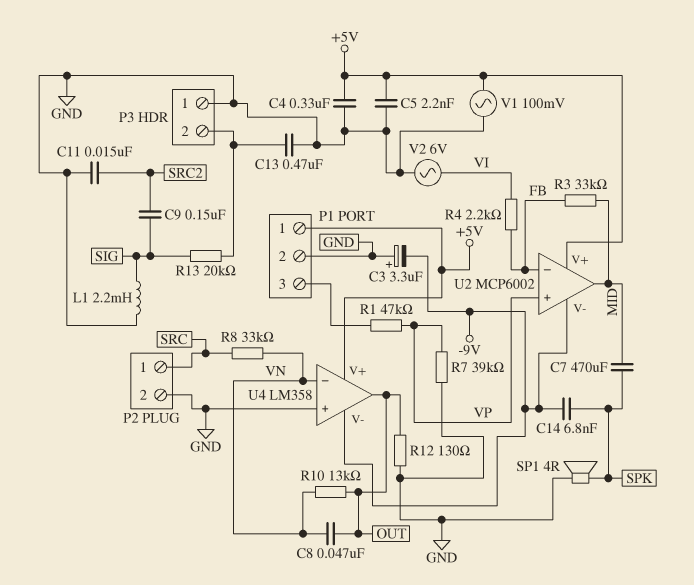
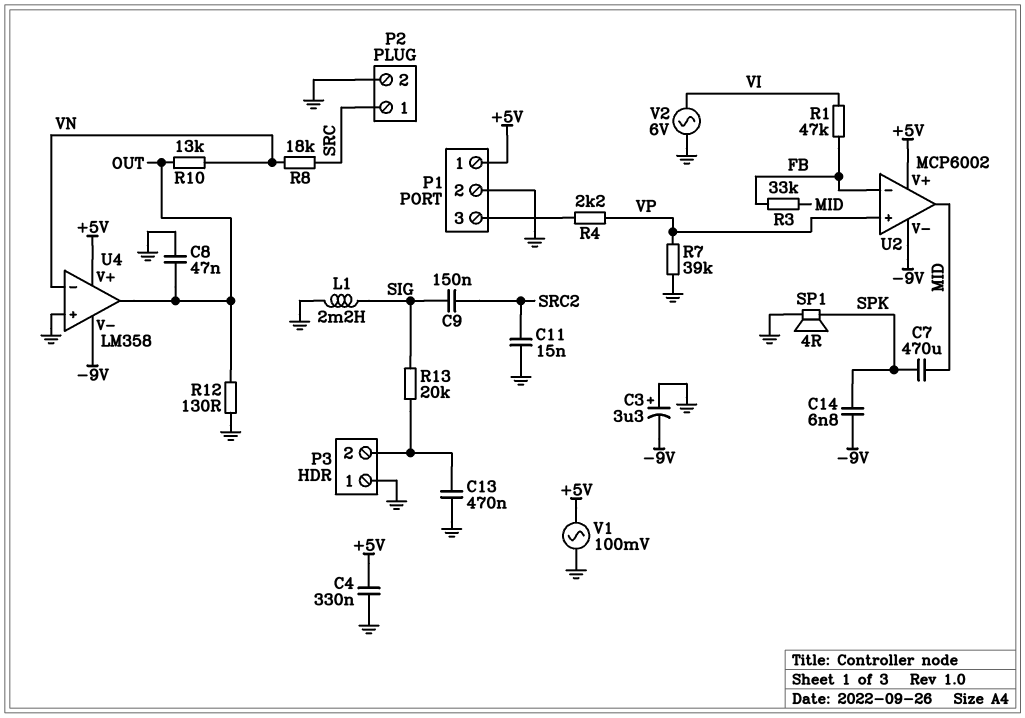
C5: 2.2nF (+5V, GND) -> none
C8: 47nF (OUT, VN) -> 47nF (GND, OUT)
R1: 47k (P1/3, VP) -> 47k (FB, VI)
R4: 2.2k (FB, VI) -> 2.2k (P1/3, VP)
R8: 33k (SRC, VN) -> 18k (SRC, VN)

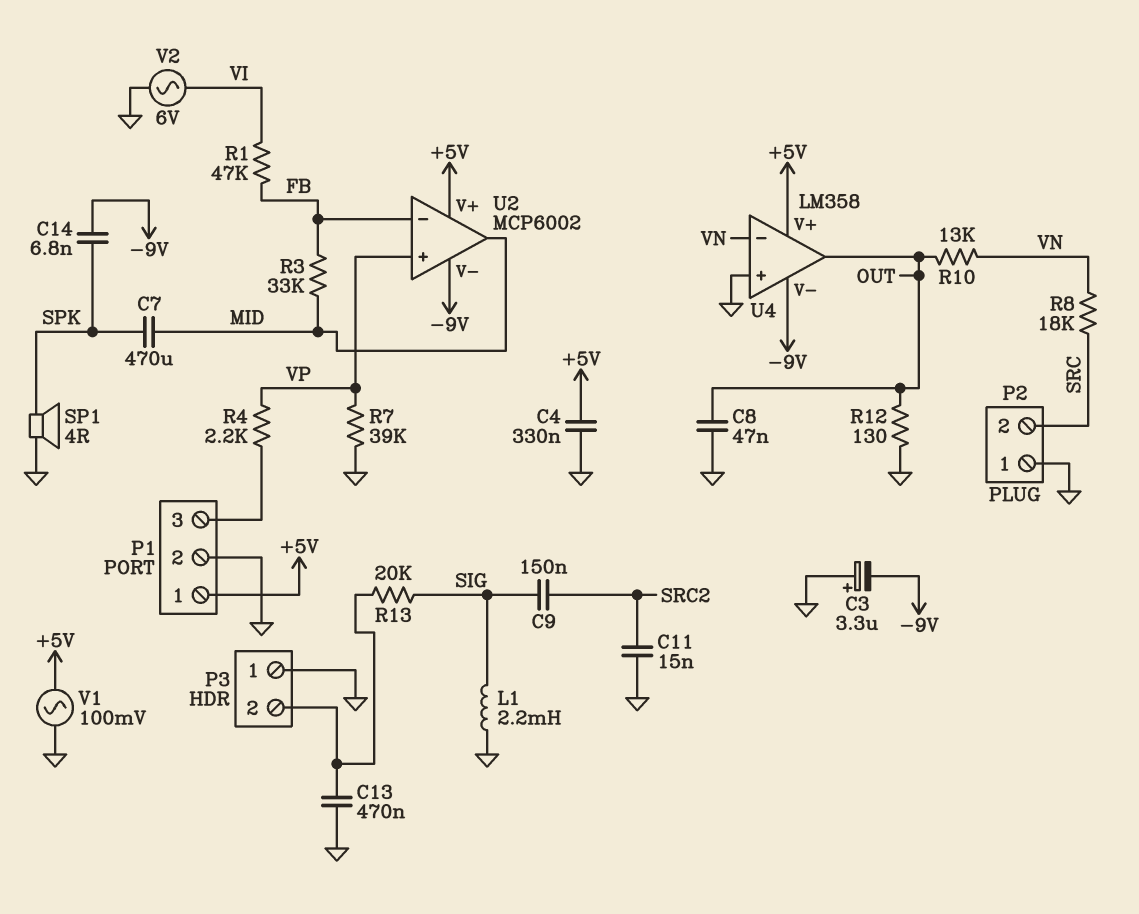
P2 pin 1: SRC -> GND
P2 pin 2: GND -> SRC

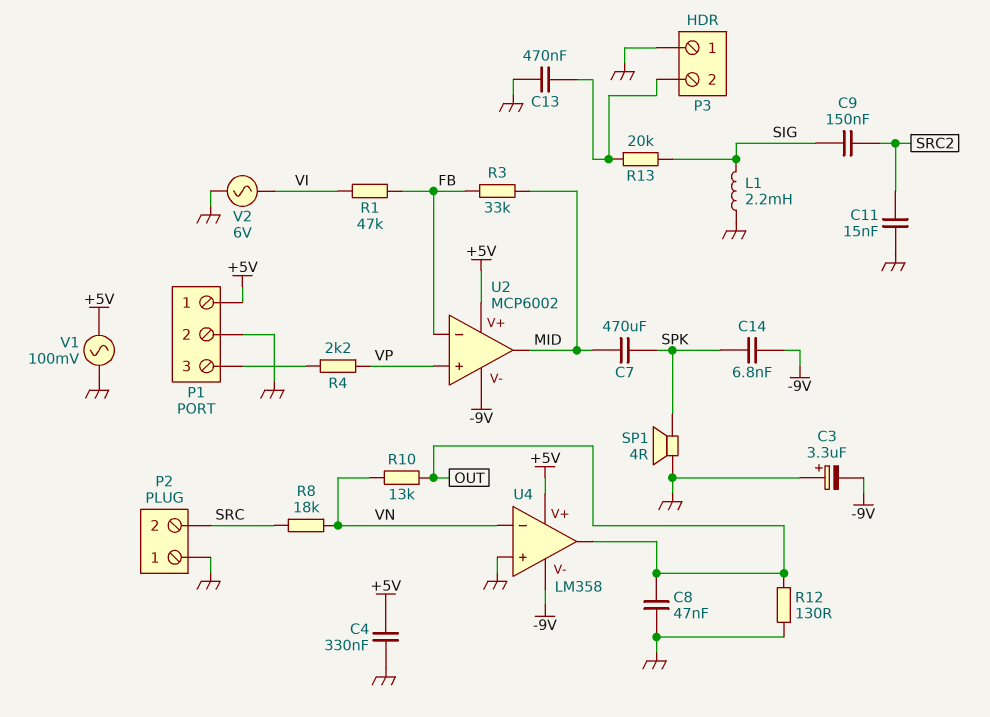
R7: 39k (GND, VP) -> none

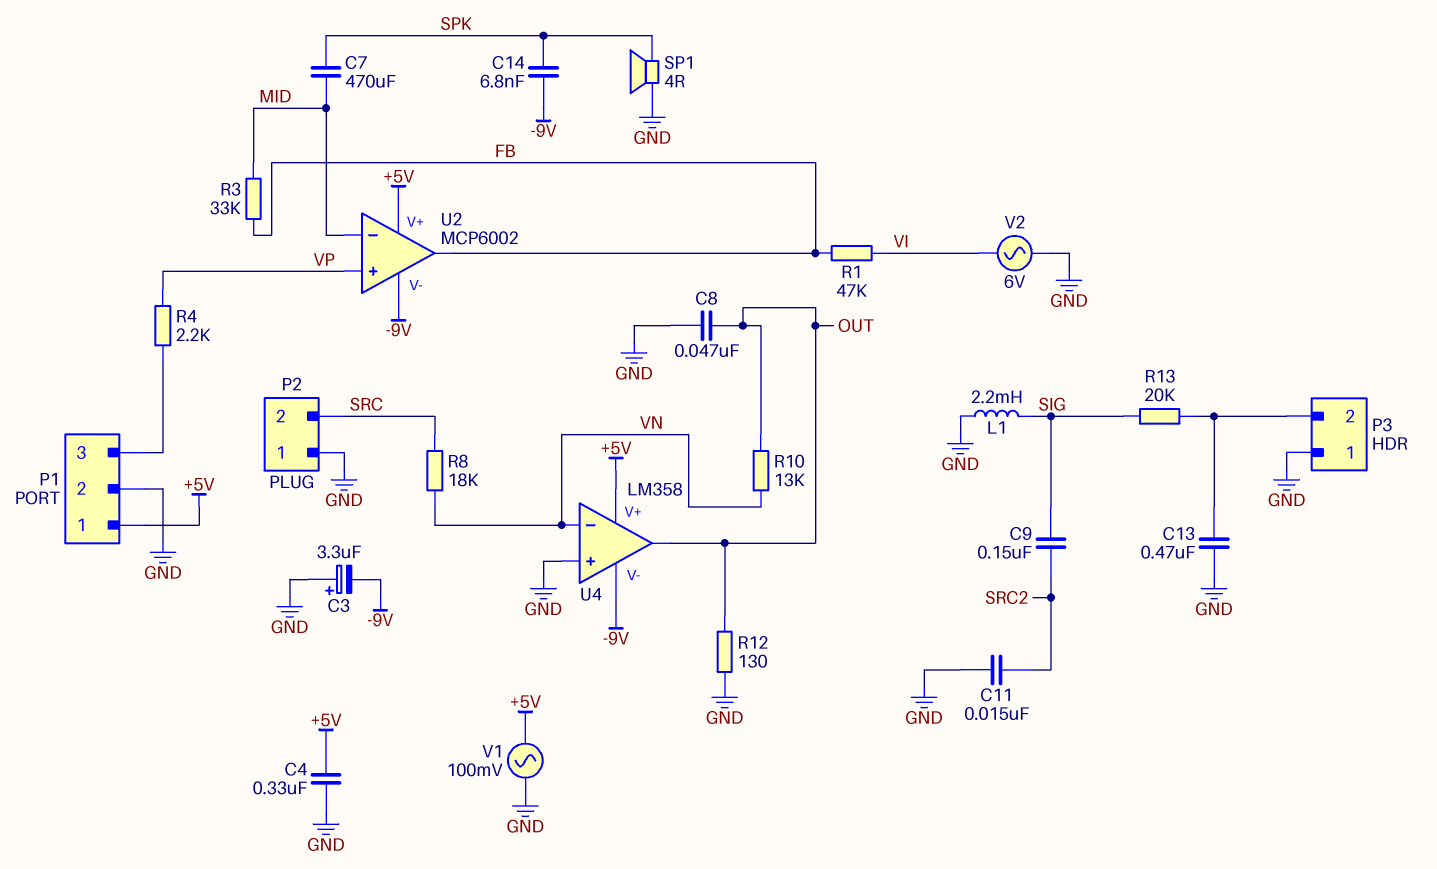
U2 pin in-: FB -> MID
U2 pin out: MID -> FB

